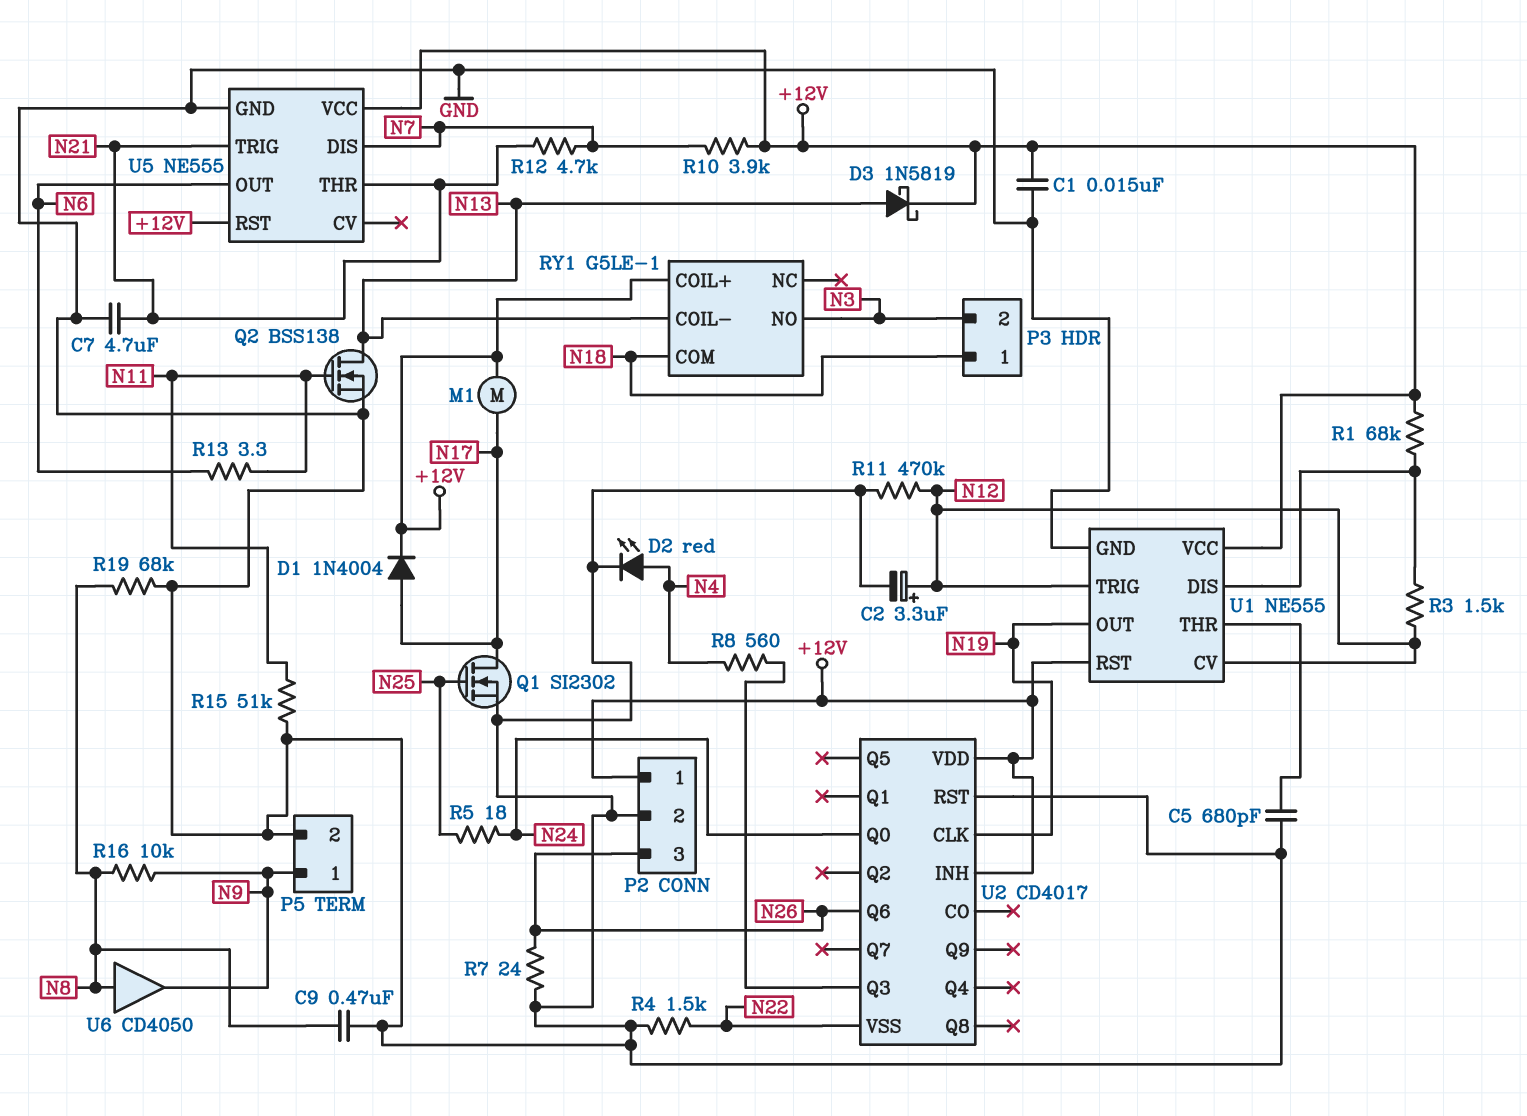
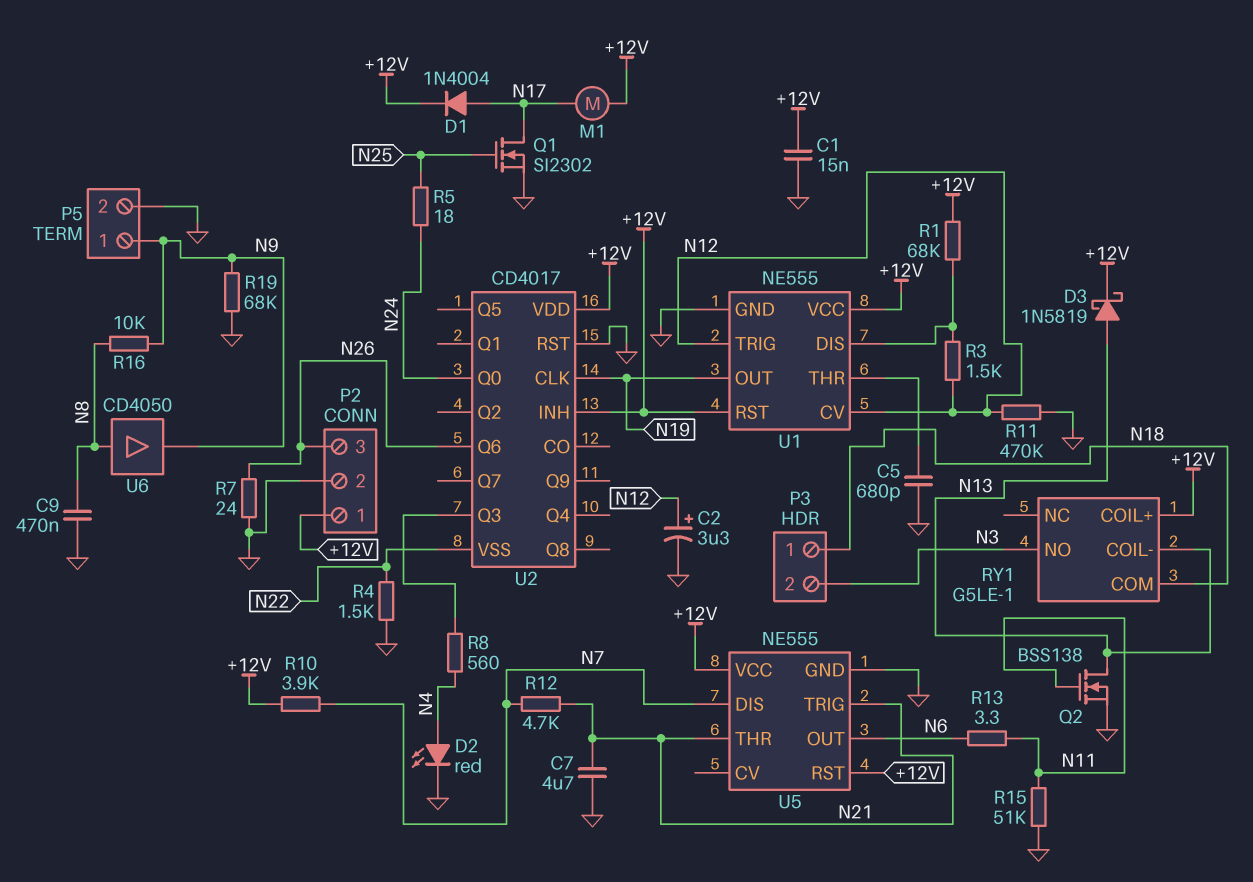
R19: 68k (GND, N8) -> 68k (GND, N9)

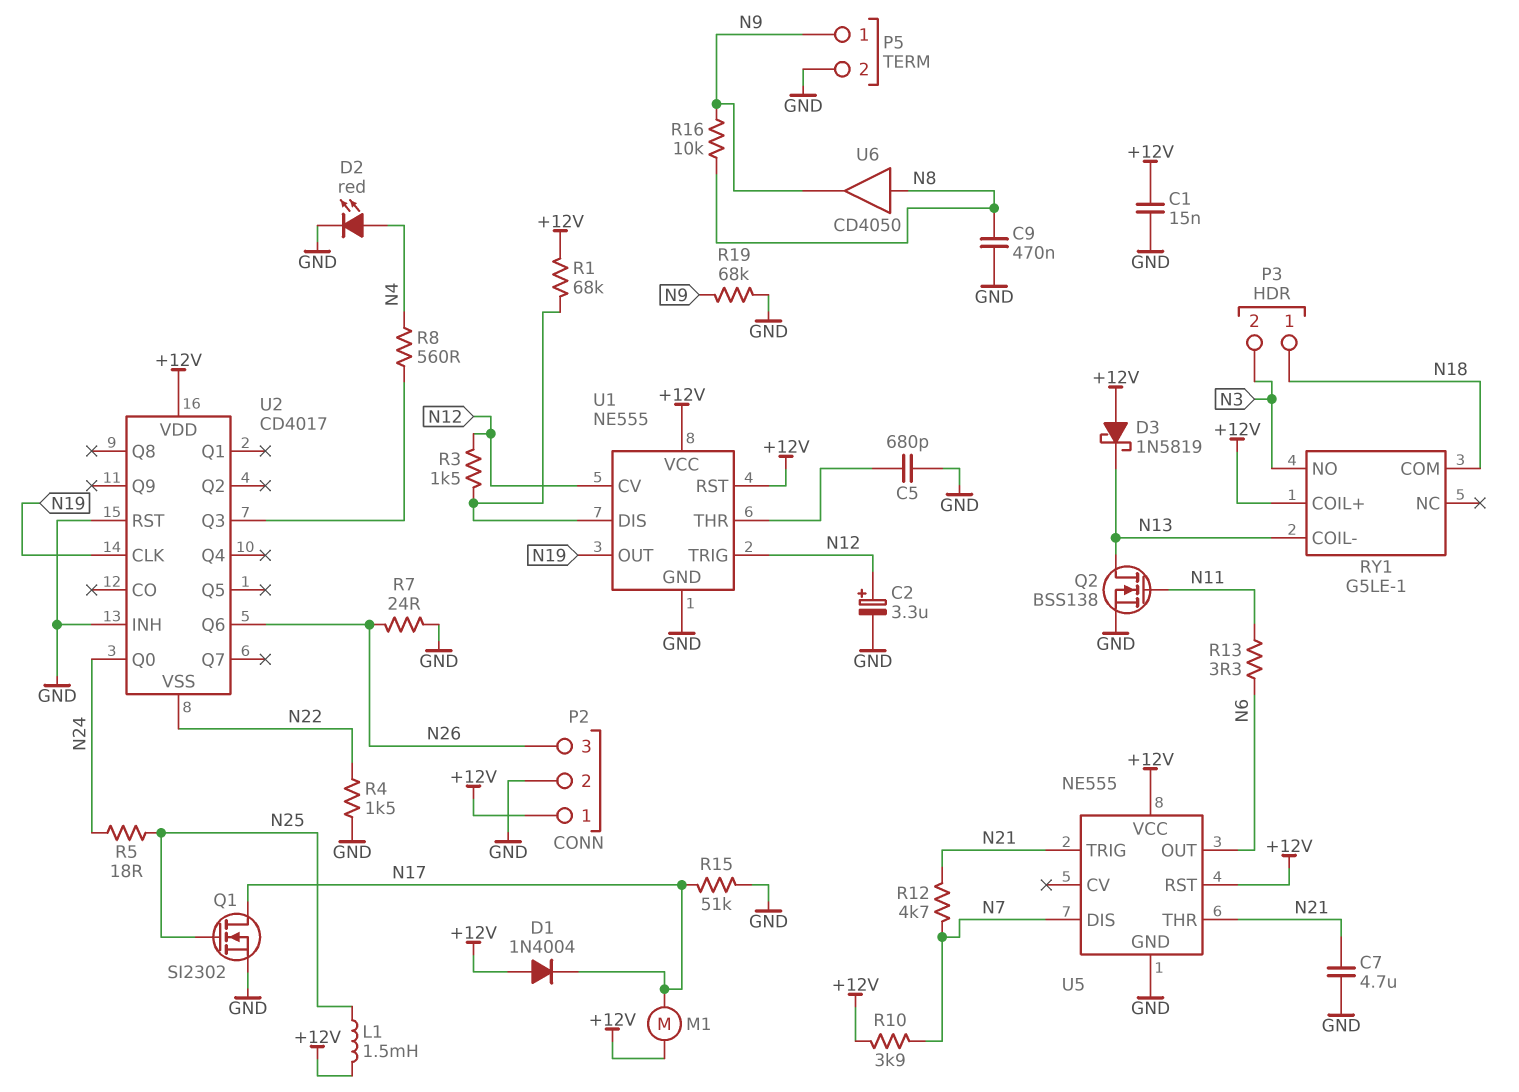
D1: diode 1N4004 (A N17, K +12V) -> diode 1N4004 (A +12V, K N17)
D3: schottky 1N5819 (A N13, K +12V) -> schottky 1N5819 (A +12V, K N13)
L1: none -> 1.5mH (+12V, N25)
R11: 470k (GND, N12) -> none
R15: 51k (GND, N11) -> 51k (GND, N17)
U2 pin INH: +12V -> GND

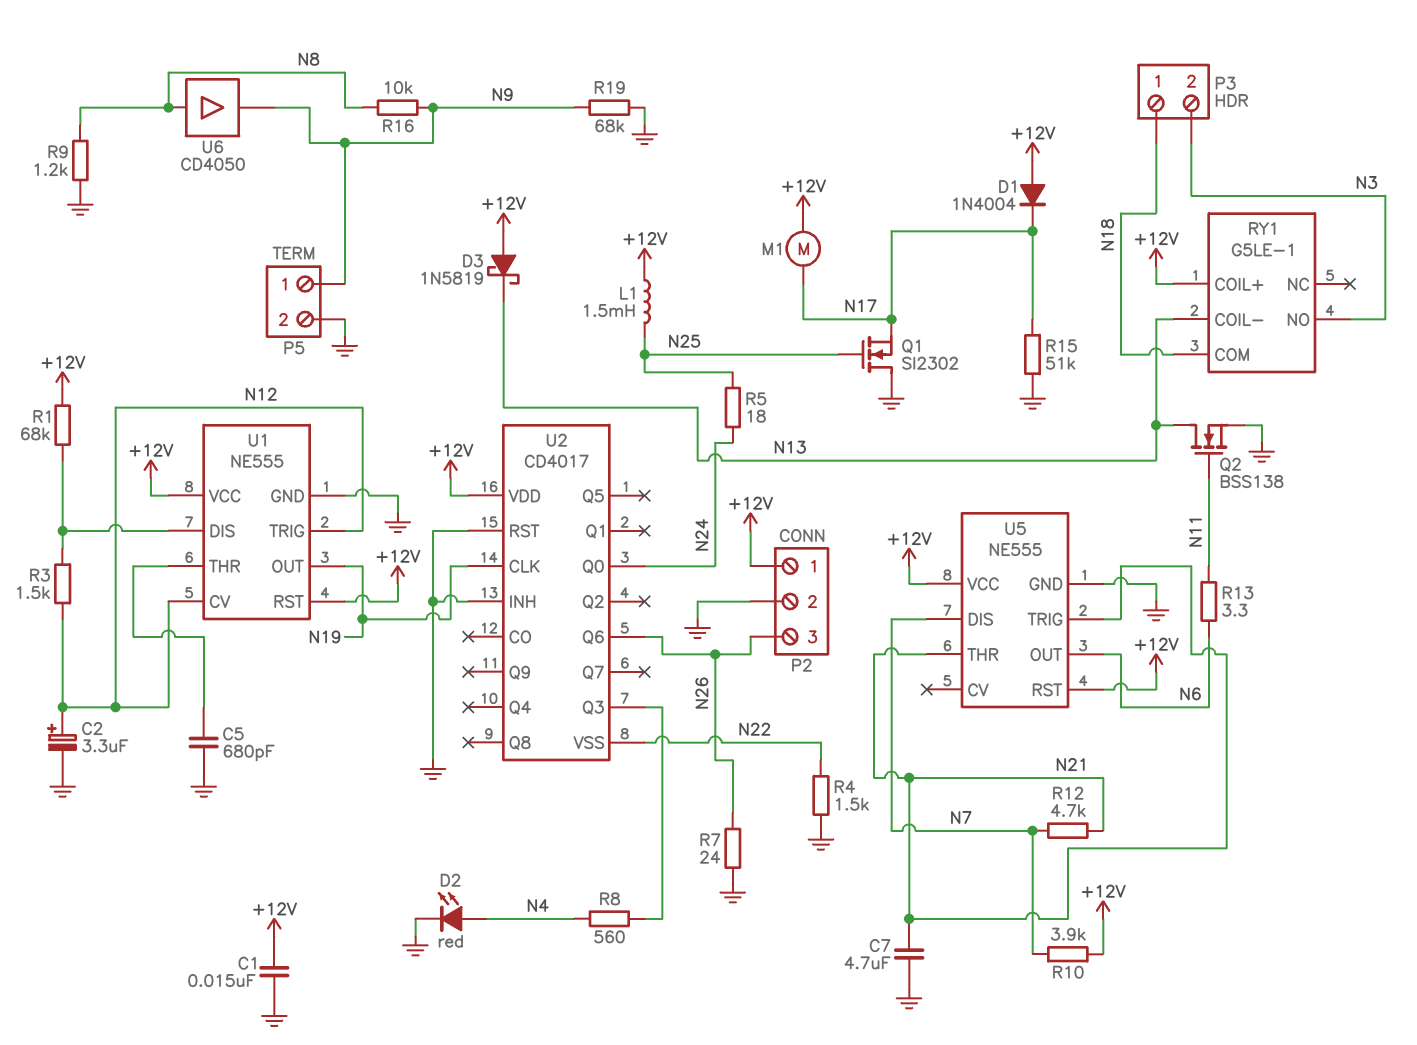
C9: 470nF (GND, N8) -> none
Q1: NMOS SI2302 (G N25, D N17, S GND) -> NMOS SI2302 (G N25, D GND, S N17)
R9: none -> 1.2k (GND, N8)

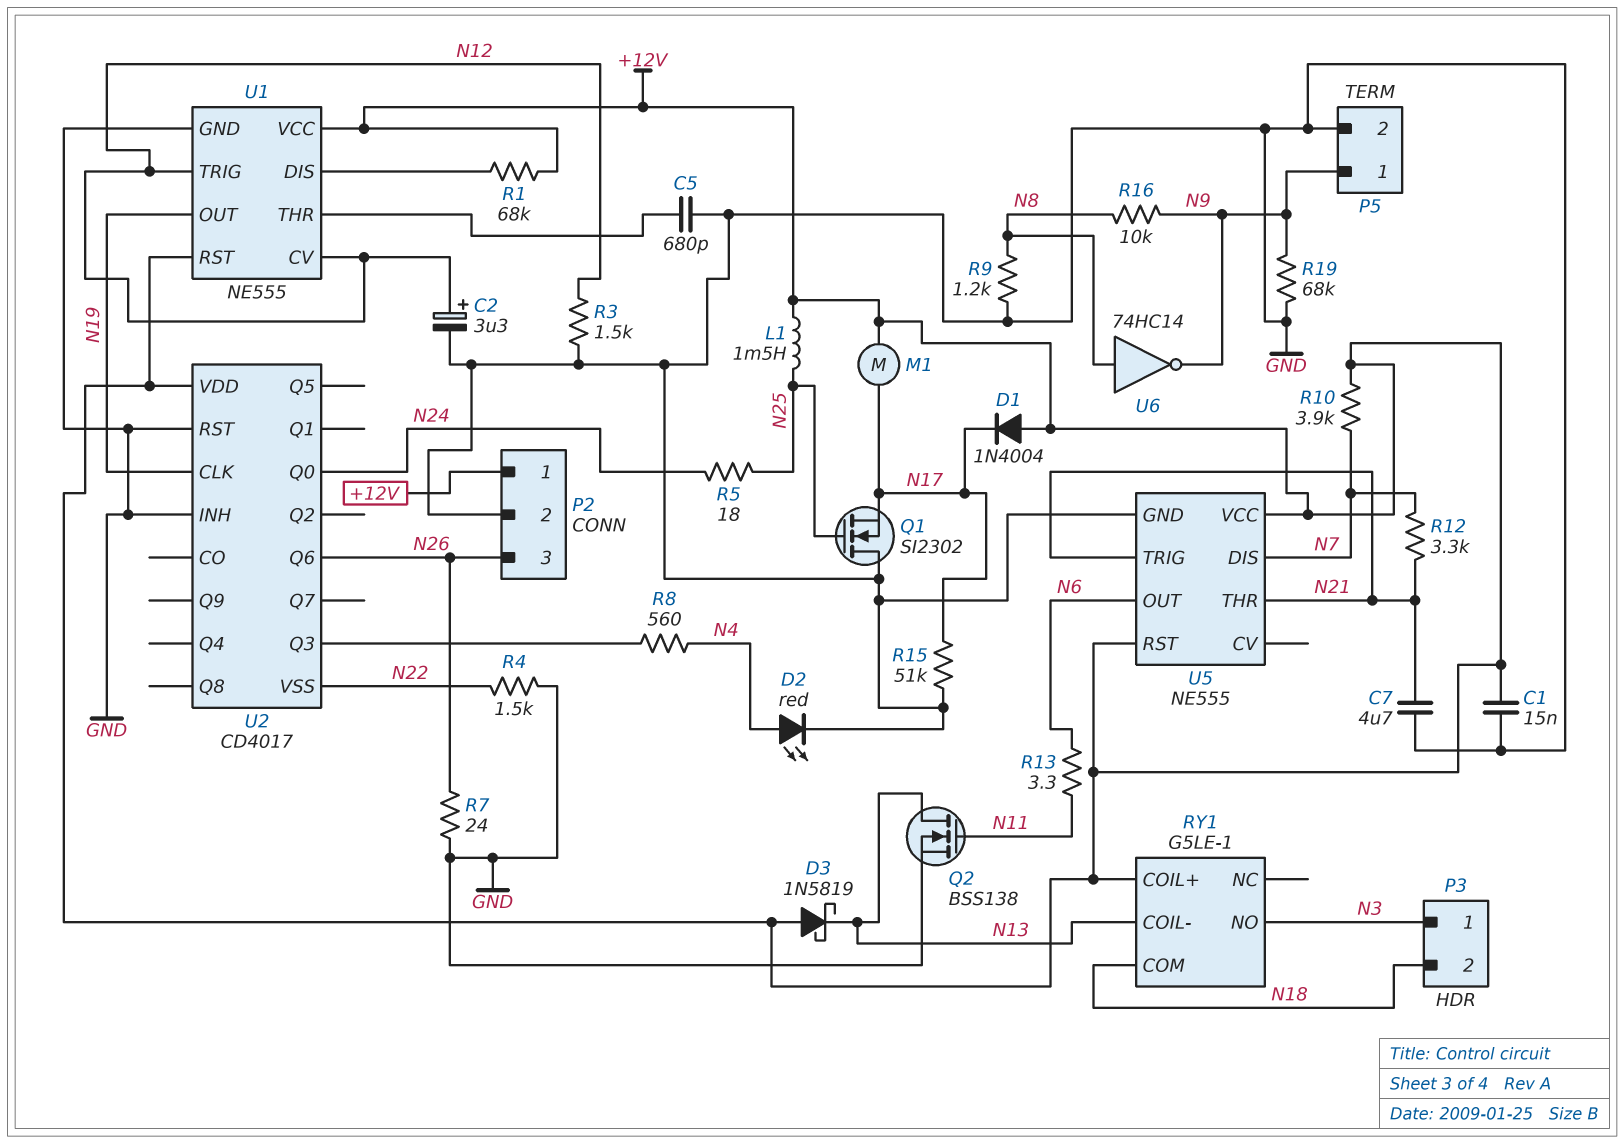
P3 pin 1: N18 -> N3
P3 pin 2: N3 -> N18
R3: 1.5k (N12, U1/DIS) -> 1.5k (GND, N12)
R12: 4.7k (N7, N21) -> 3.3k (N7, N21)
U6: buffer CD4050 (in N8, out N9) -> NOT 74HC14 (in N8, out N9)

